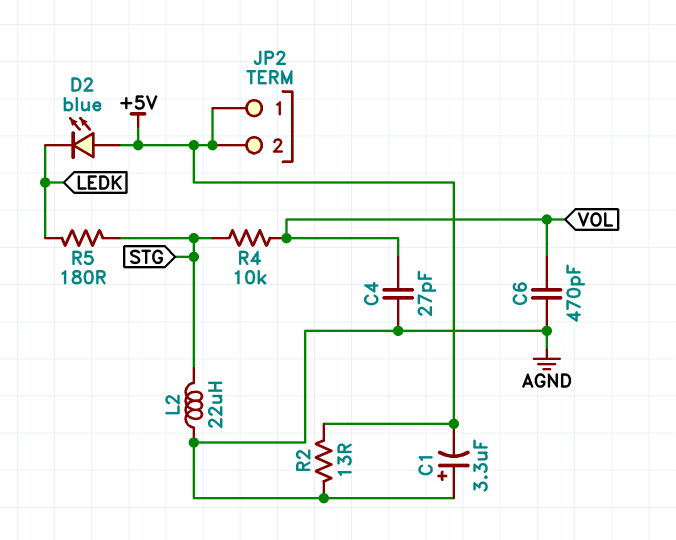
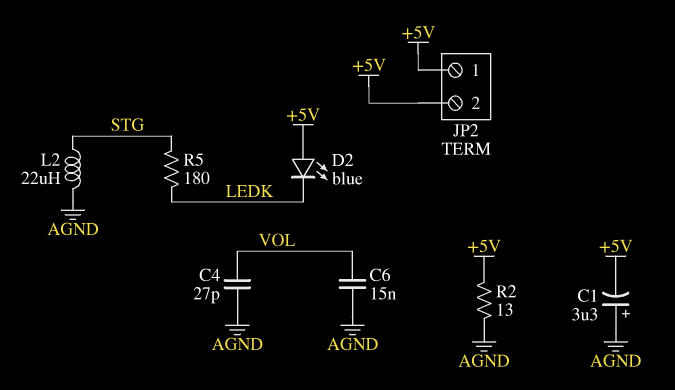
C6: 470pF (AGND, VOL) -> 15nF (AGND, VOL)
R4: 10k (STG, VOL) -> none

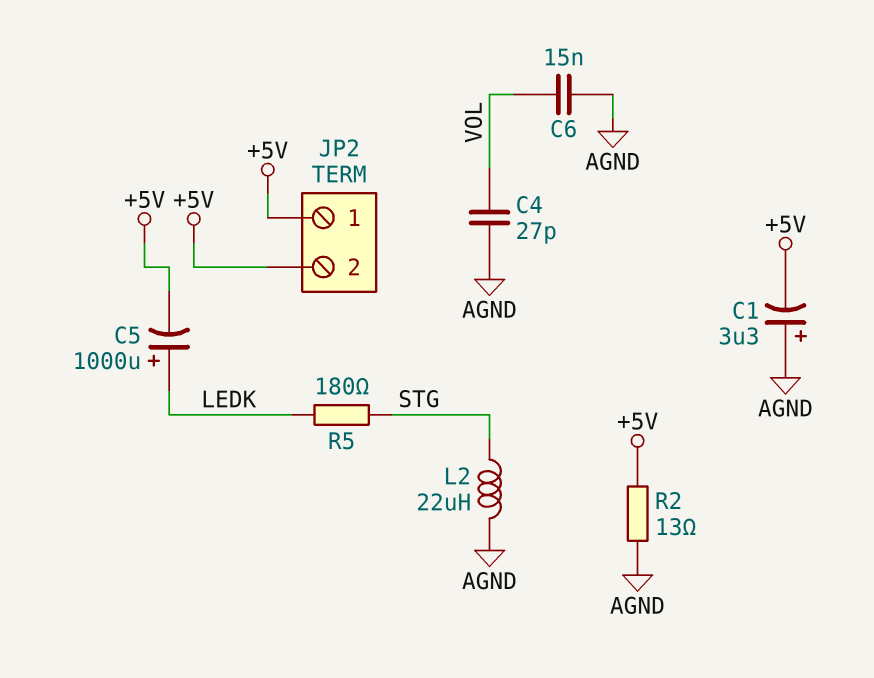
C5: none -> 1000uF (plus LEDK, minus +5V)
D2: LED blue (A +5V, K LEDK) -> none

